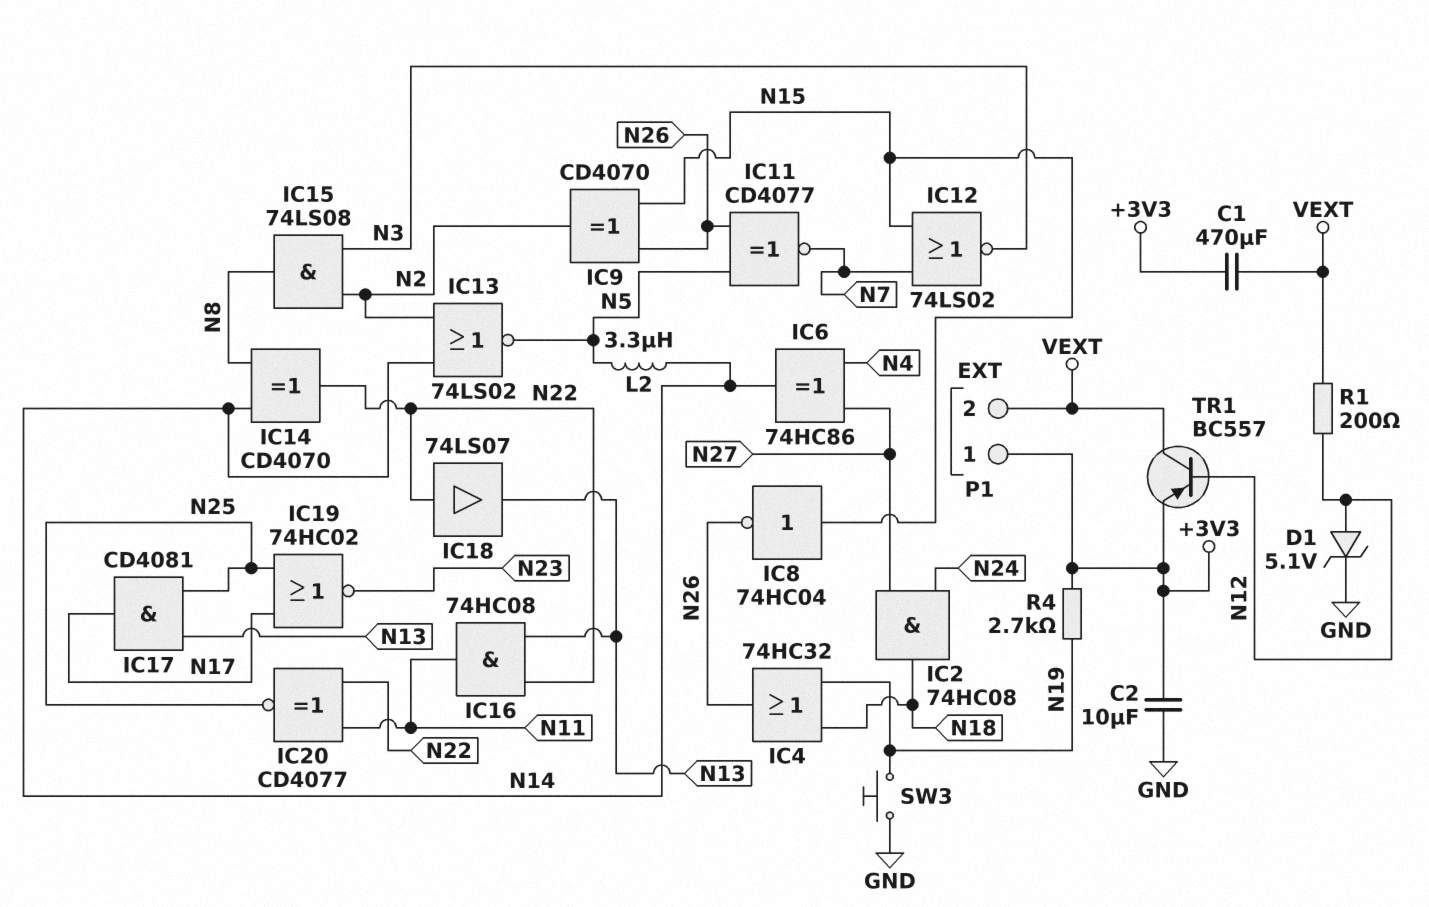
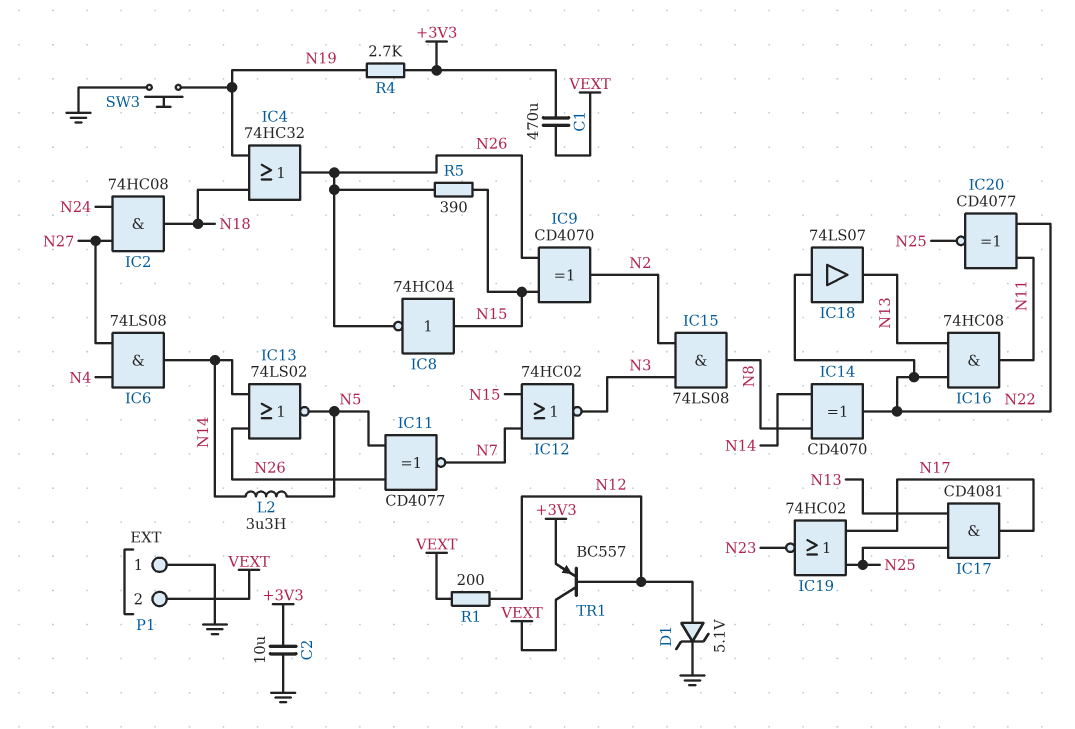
IC6: XOR 74HC86 (in N4, in N27, out N14) -> AND 74LS08 (in N4, in N27, out N14)
IC12: NOR 74LS02 (in N7, in N15, out N3) -> NOR 74HC02 (in N7, in N15, out N3)
IC13: NOR 74LS02 (in N2, in N14, out N5) -> NOR 74LS02 (in N14, in N26, out N5)
P1 pin 1: +3V3 -> GND
R5: none -> 390 (N15, N26)

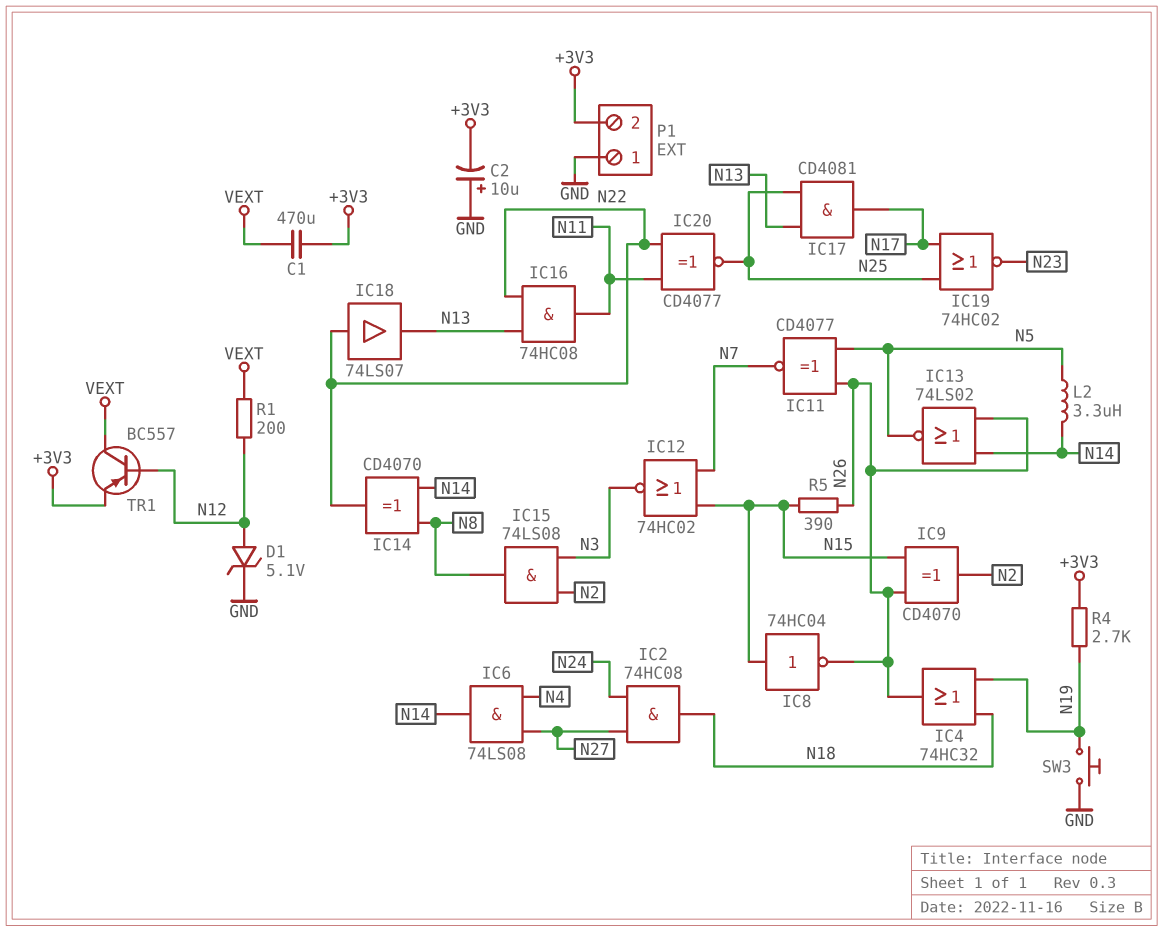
C2: 10uF (+3V3, GND) -> 10uF (plus GND, minus +3V3)
P1 pin 2: VEXT -> +3V3

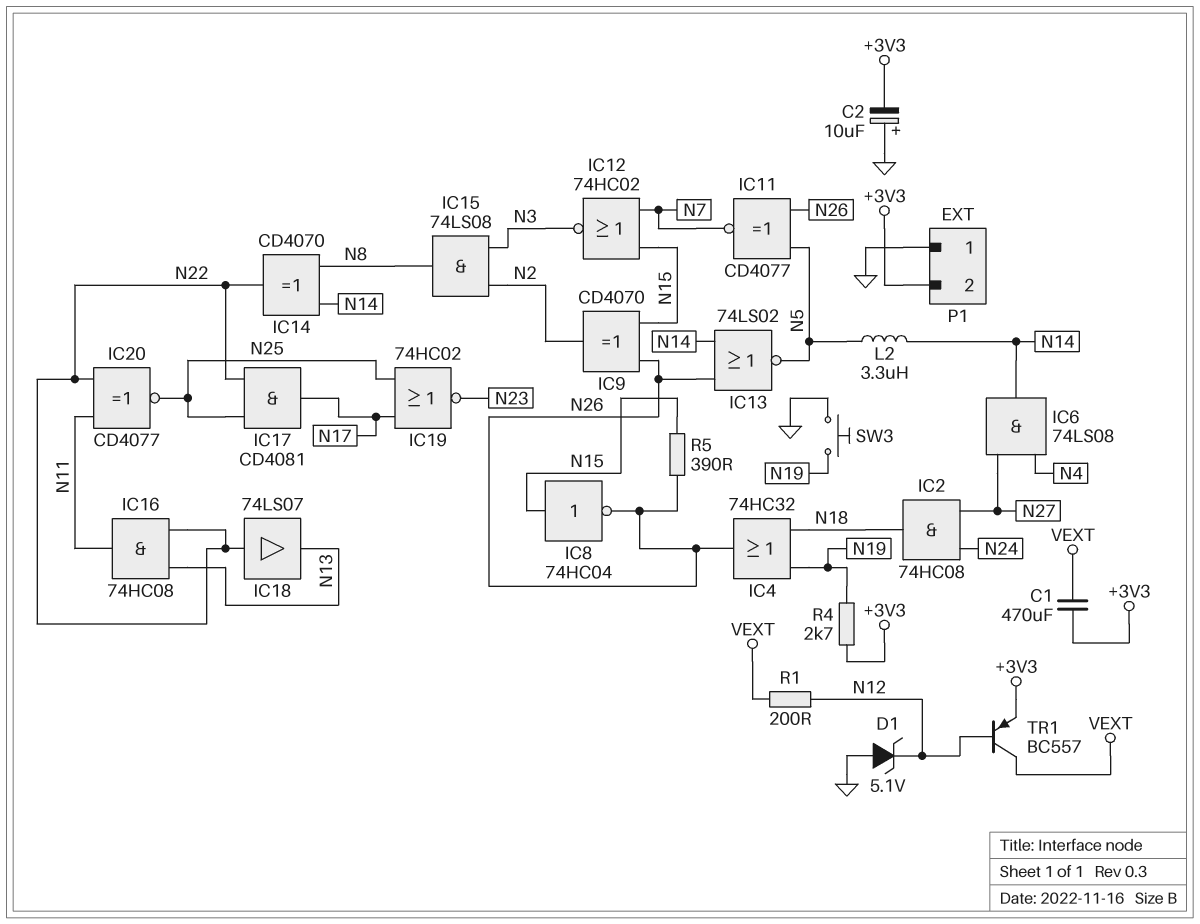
D1: zener 5.1V (A N12, K GND) -> zener 5.1V (A GND, K N12)
IC17: AND CD4081 (in N13, in N25, out N17) -> AND CD4081 (in N22, in N25, out N17)

